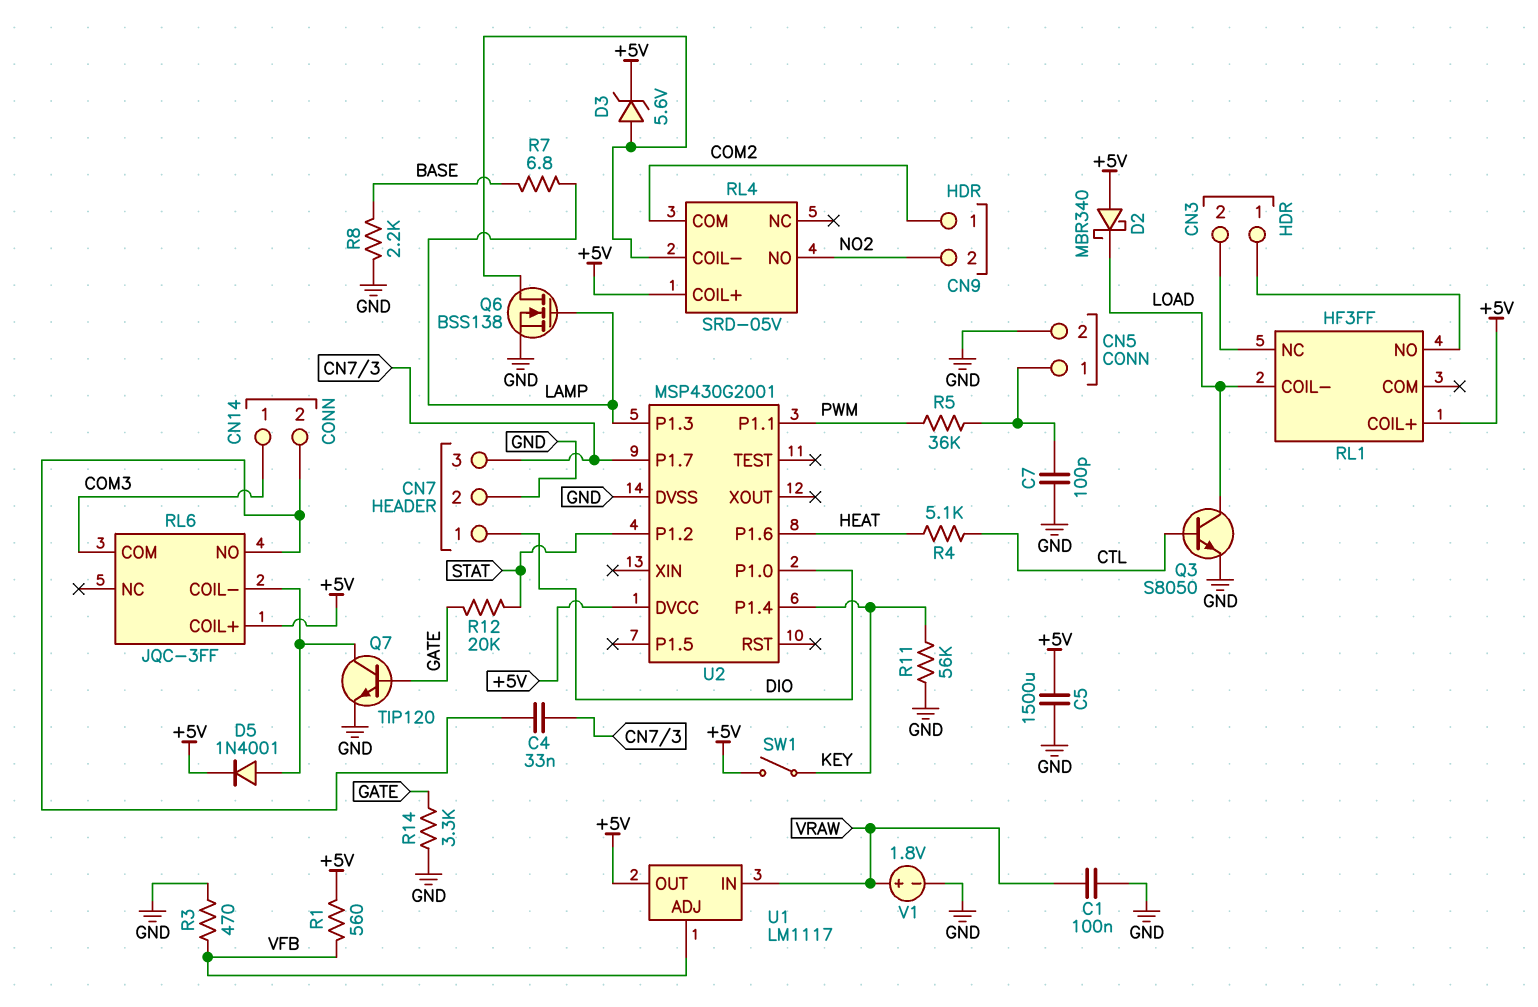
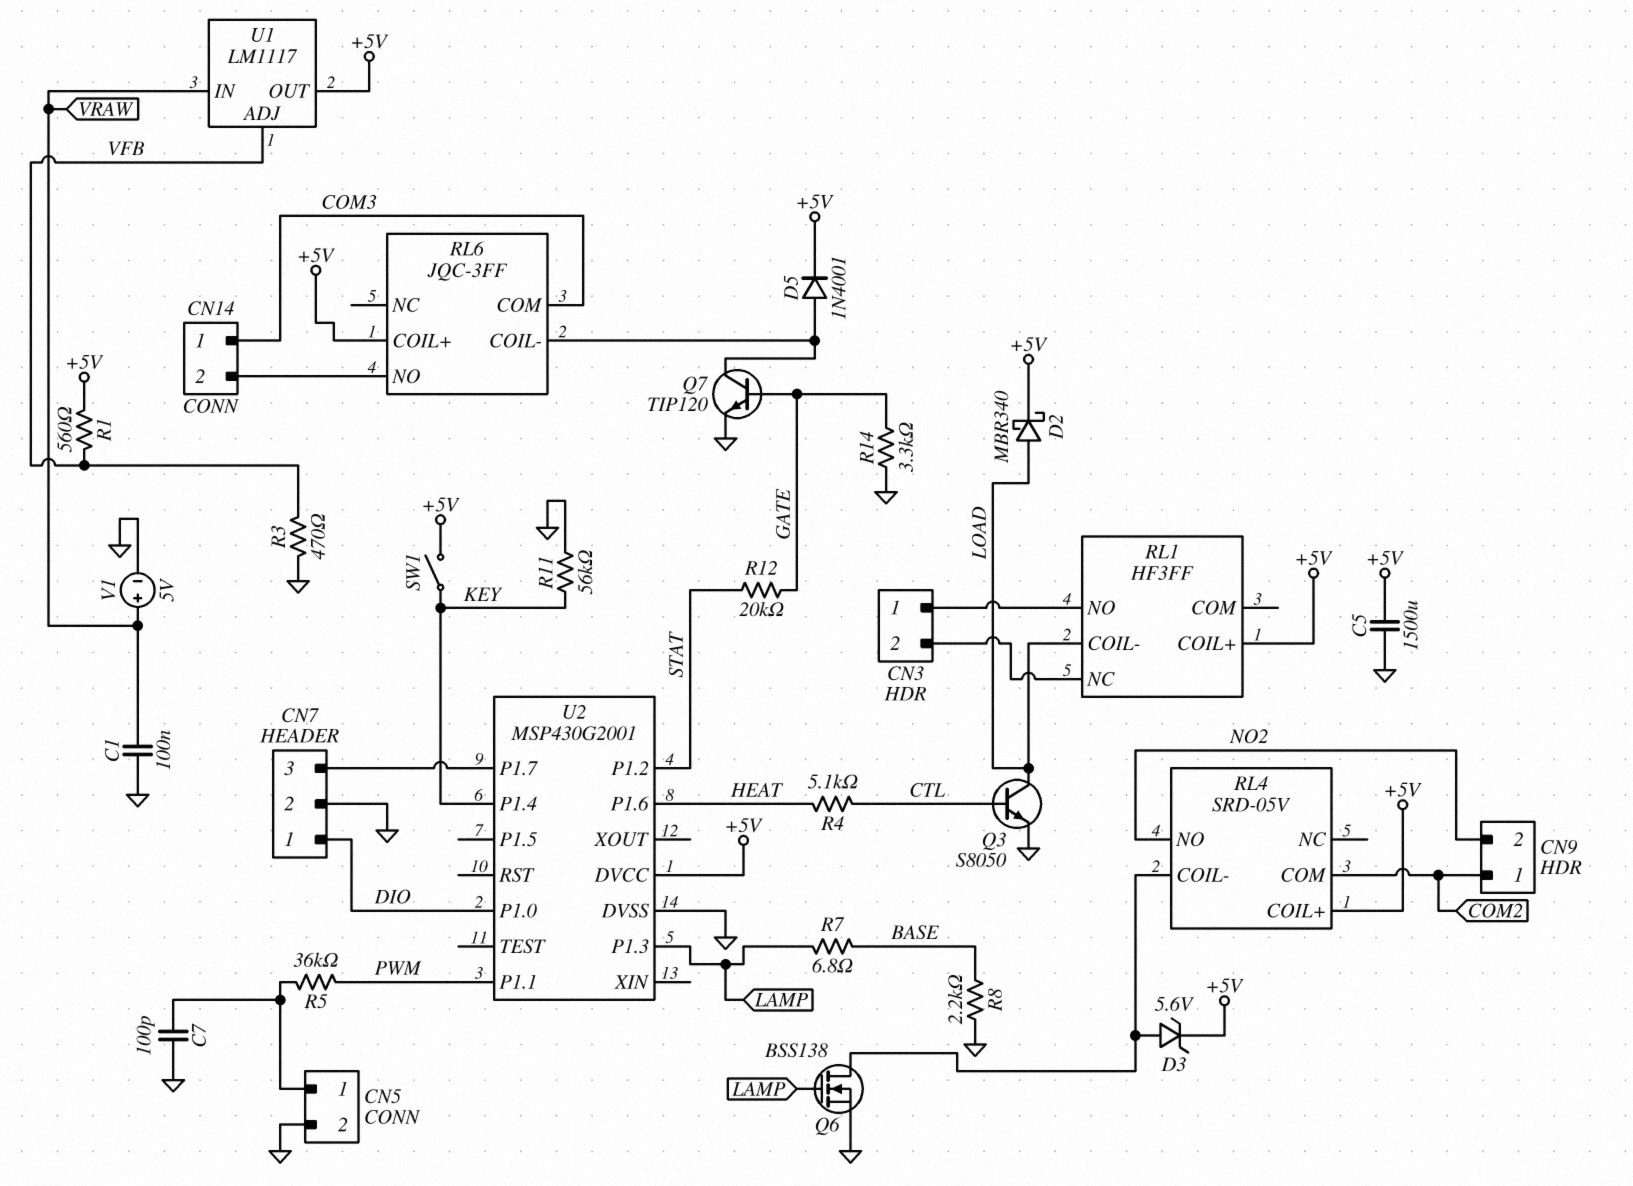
C4: 33nF (CN7/3, CN14/2) -> none
D2: schottky MBR340 (A +5V, K LOAD) -> schottky MBR340 (A LOAD, K +5V)
V1: 1.8V (plus VRAW, minus GND) -> 5V (plus VRAW, minus GND)

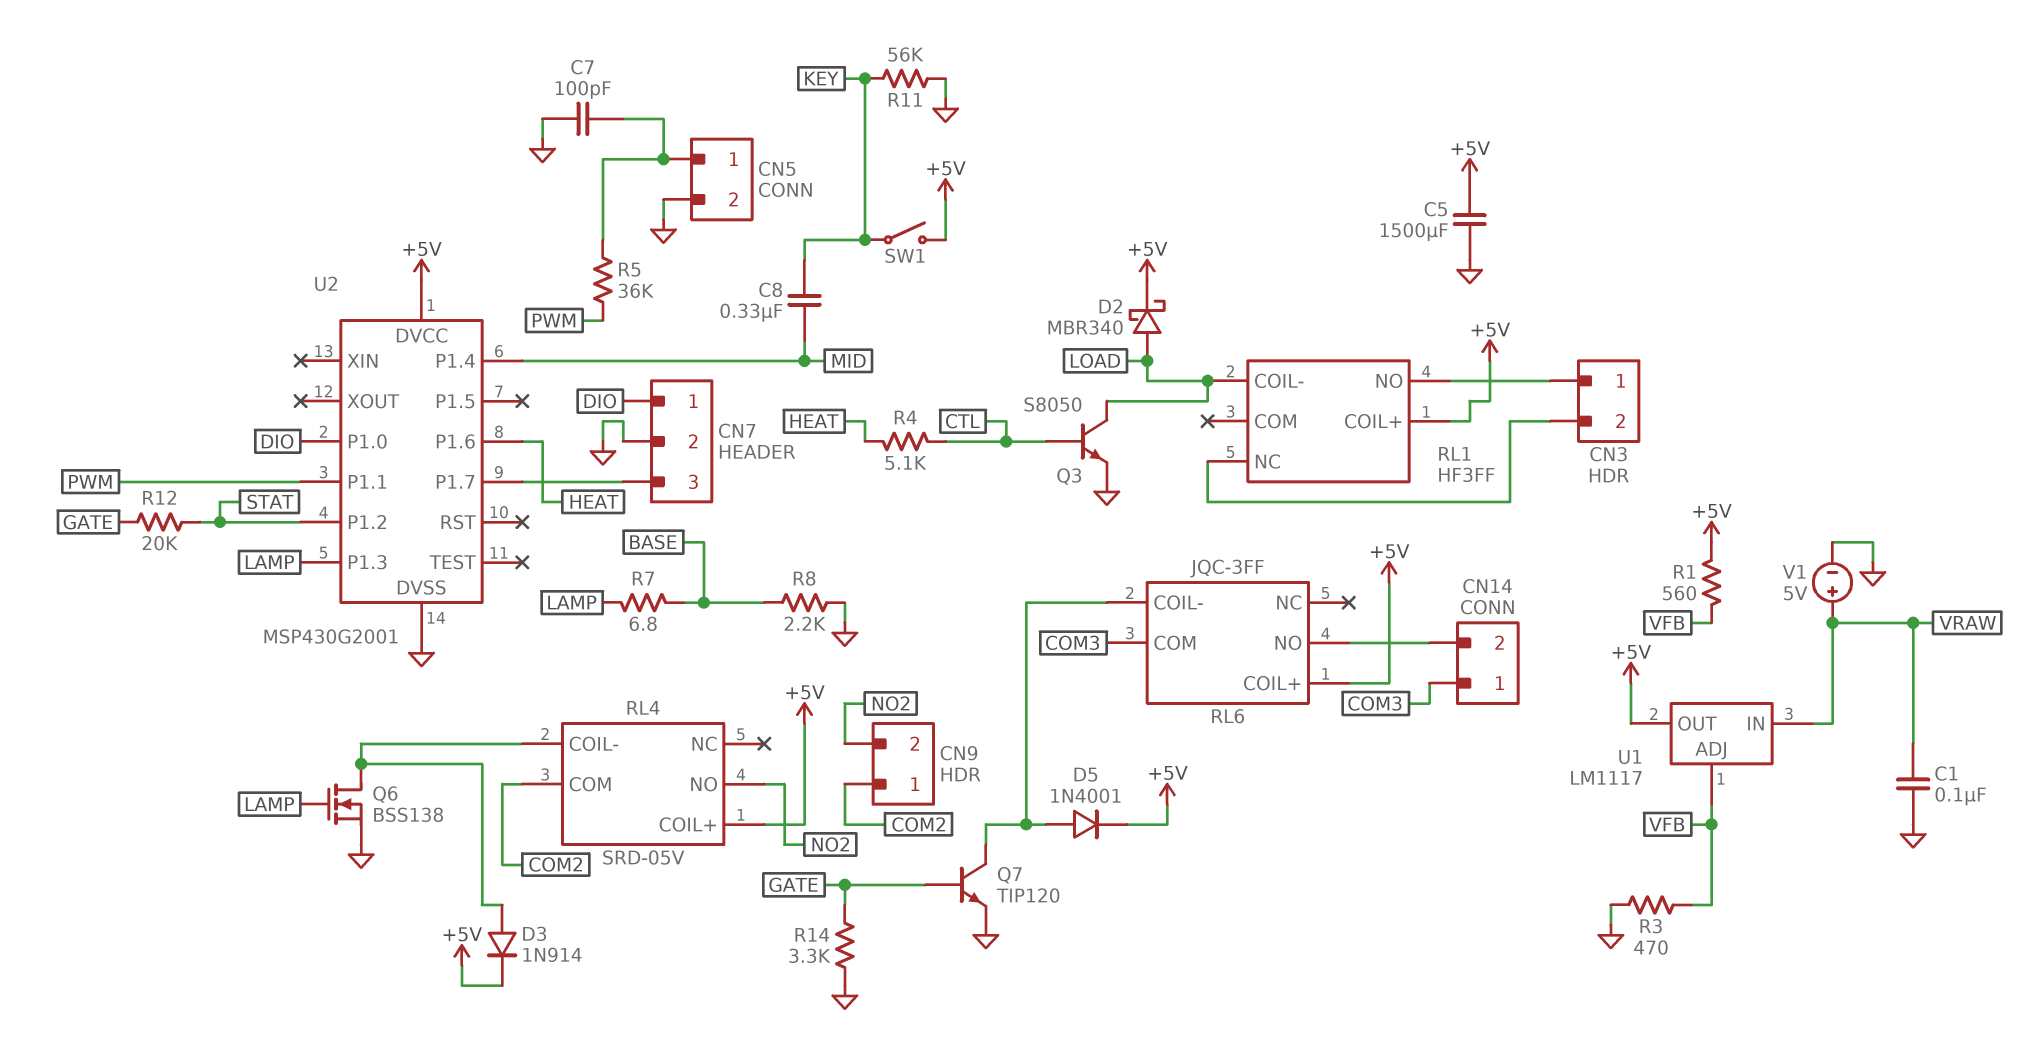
C8: none -> 330nF (KEY, MID)
D3: zener 5.6V (A RL4/COIL-, K +5V) -> diode 1N914 (A RL4/COIL-, K +5V)
U2 pin P1.4: KEY -> MID

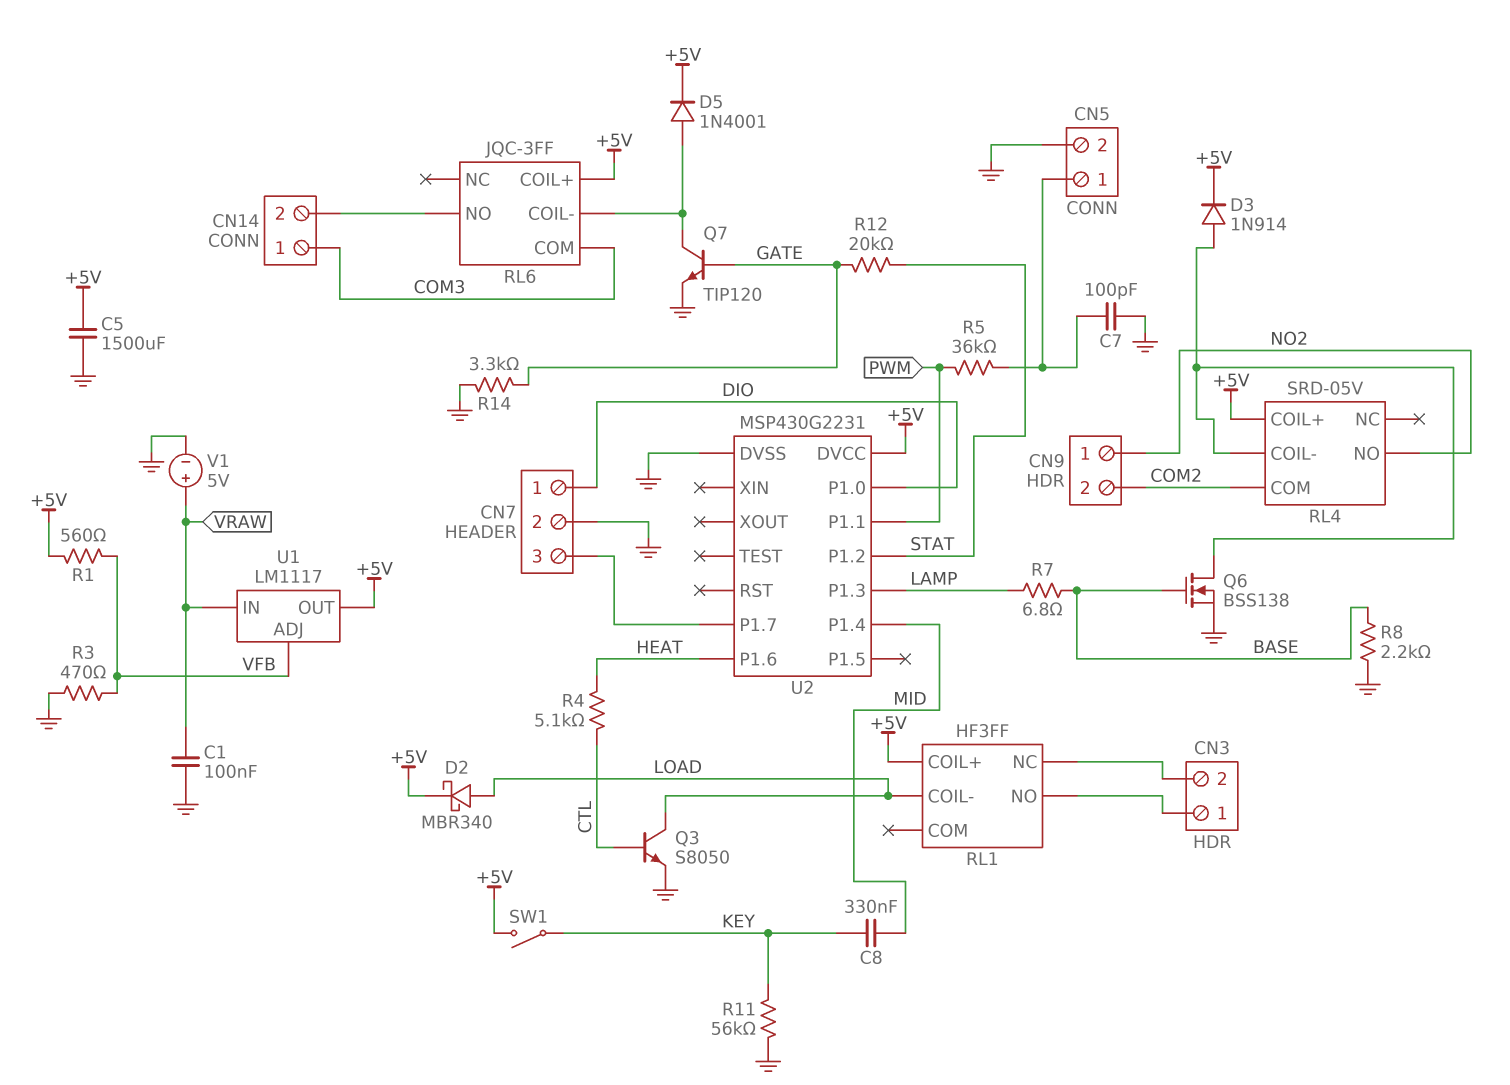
CN9 pin 1: COM2 -> NO2
CN9 pin 2: NO2 -> COM2
Q6: NMOS BSS138 (G LAMP, D RL4/COIL-, S GND) -> NMOS BSS138 (G BASE, D RL4/COIL-, S GND)
U2: MSP430G2001 -> MSP430G2231

